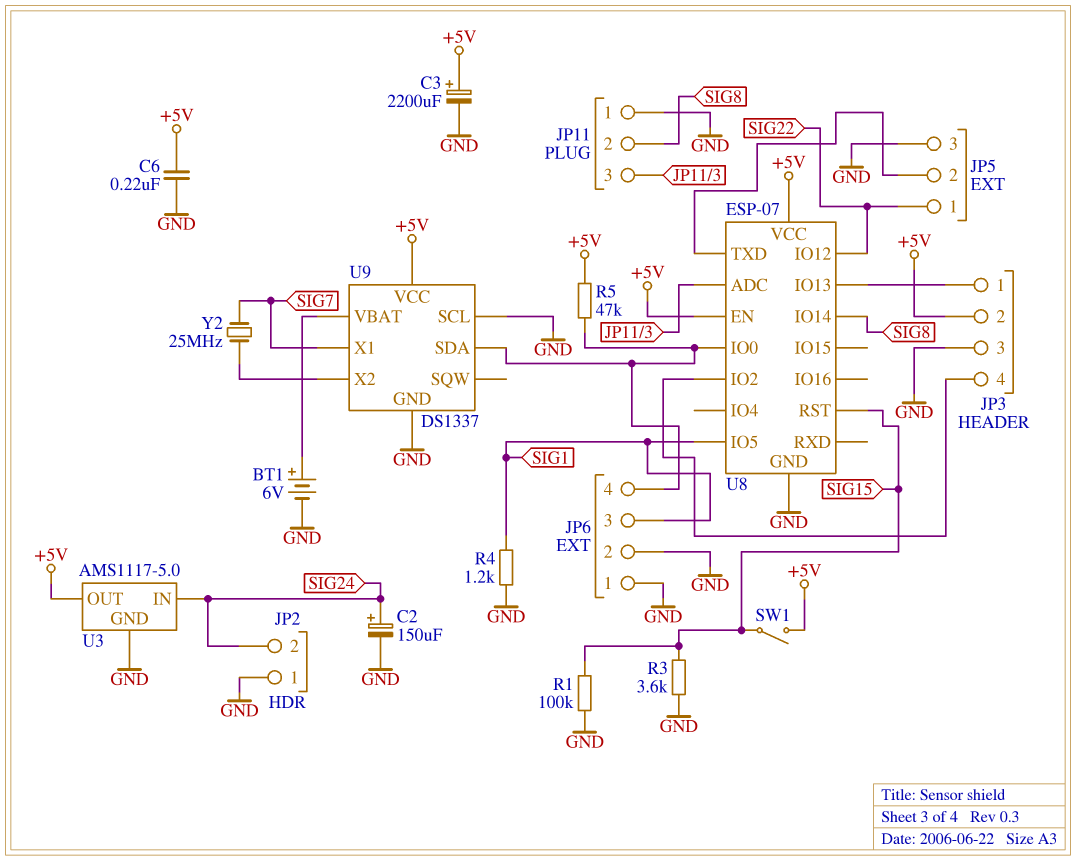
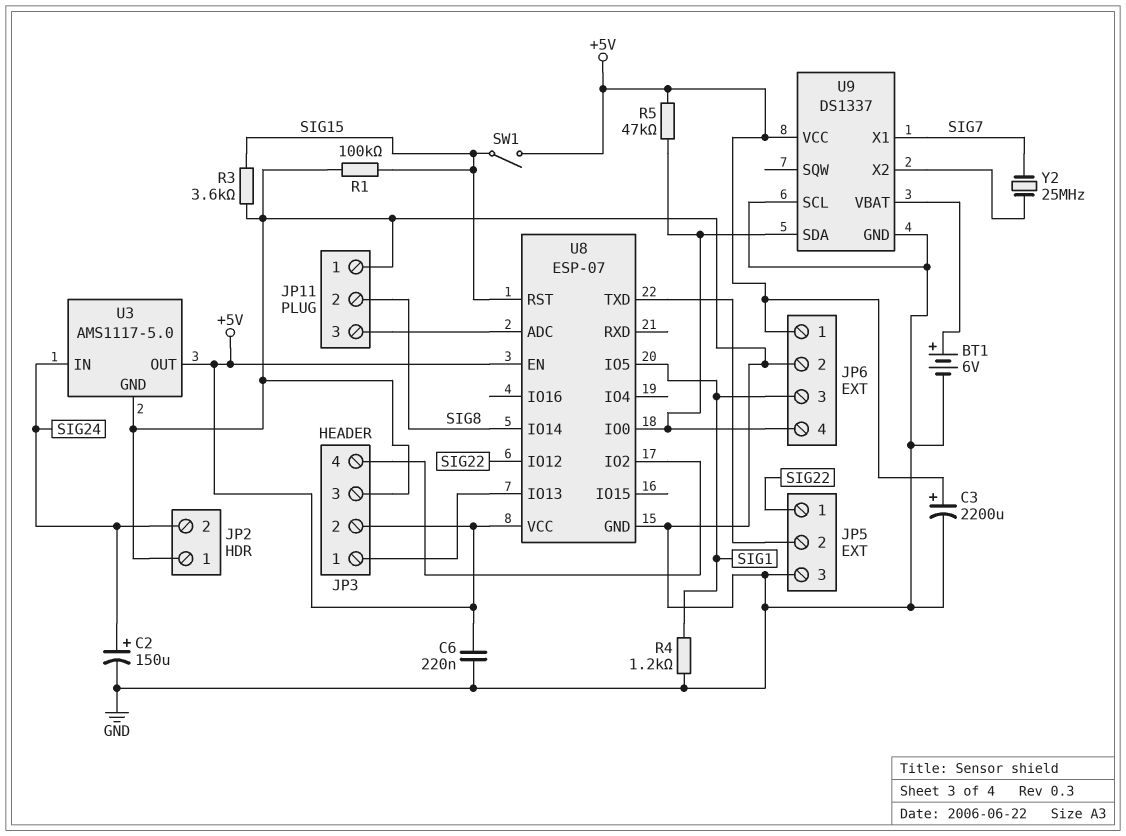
JP6 pin 1: GND -> +5V

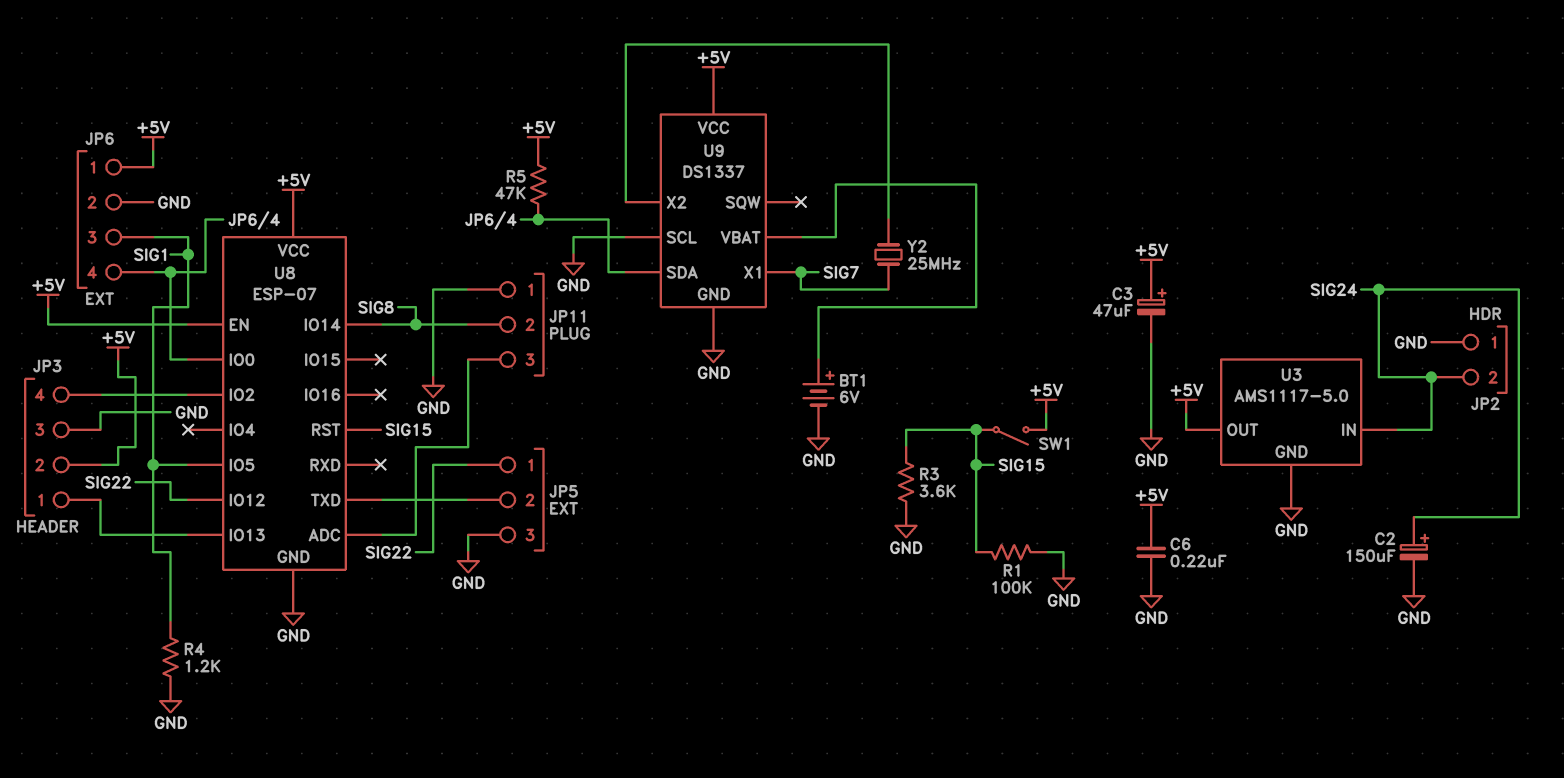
C3: 2200uF (plus +5V, minus GND) -> 47uF (plus +5V, minus GND)

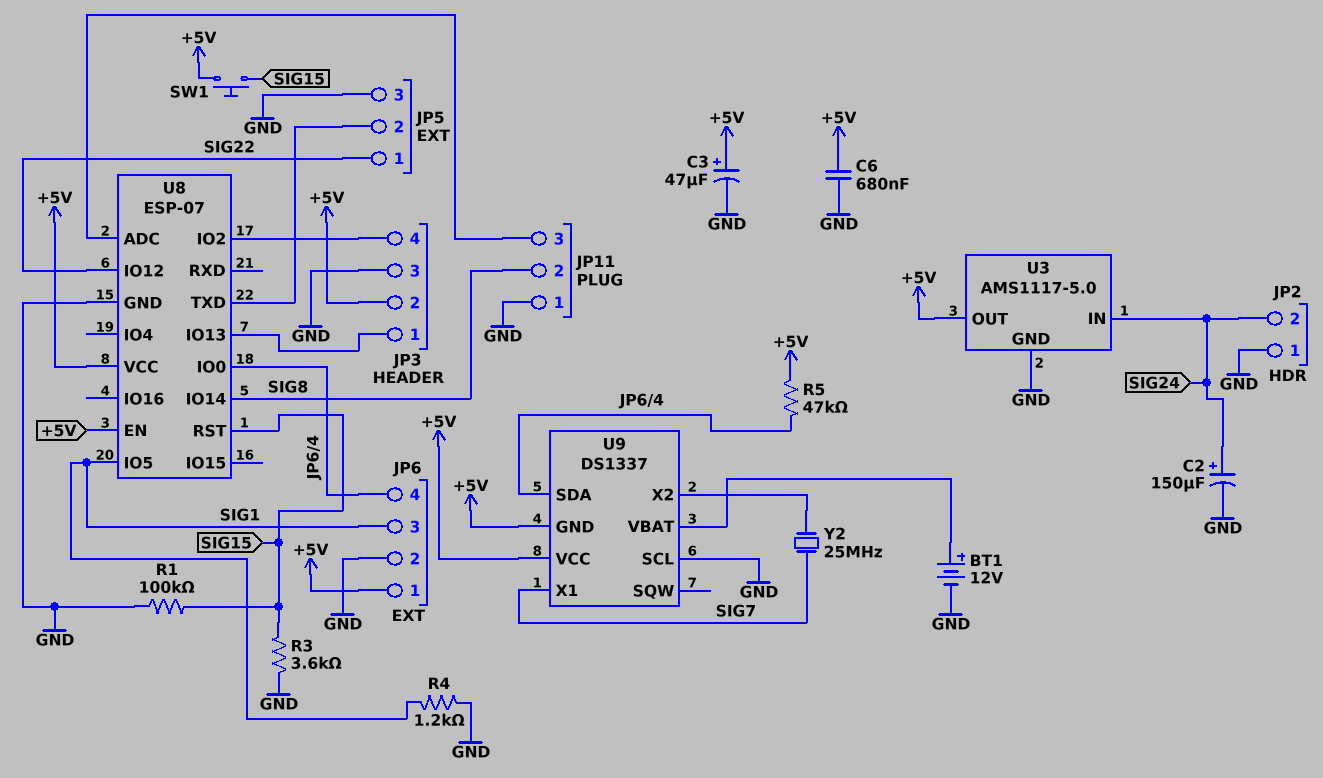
BT1: 6V (plus U9/VBAT, minus GND) -> 12V (plus U9/VBAT, minus GND)
C6: 220nF (+5V, GND) -> 680nF (+5V, GND)
SW1: switch (+5V, SIG15) -> button (+5V, SIG15)
U9 pin GND: GND -> +5V

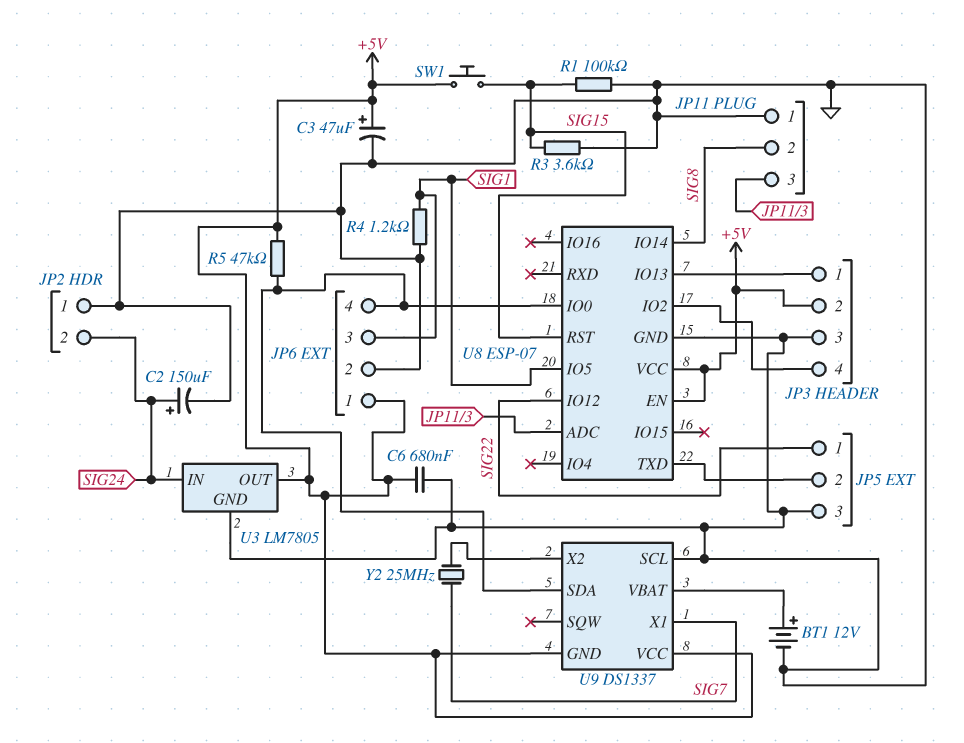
U3: AMS1117-5.0 -> LM7805

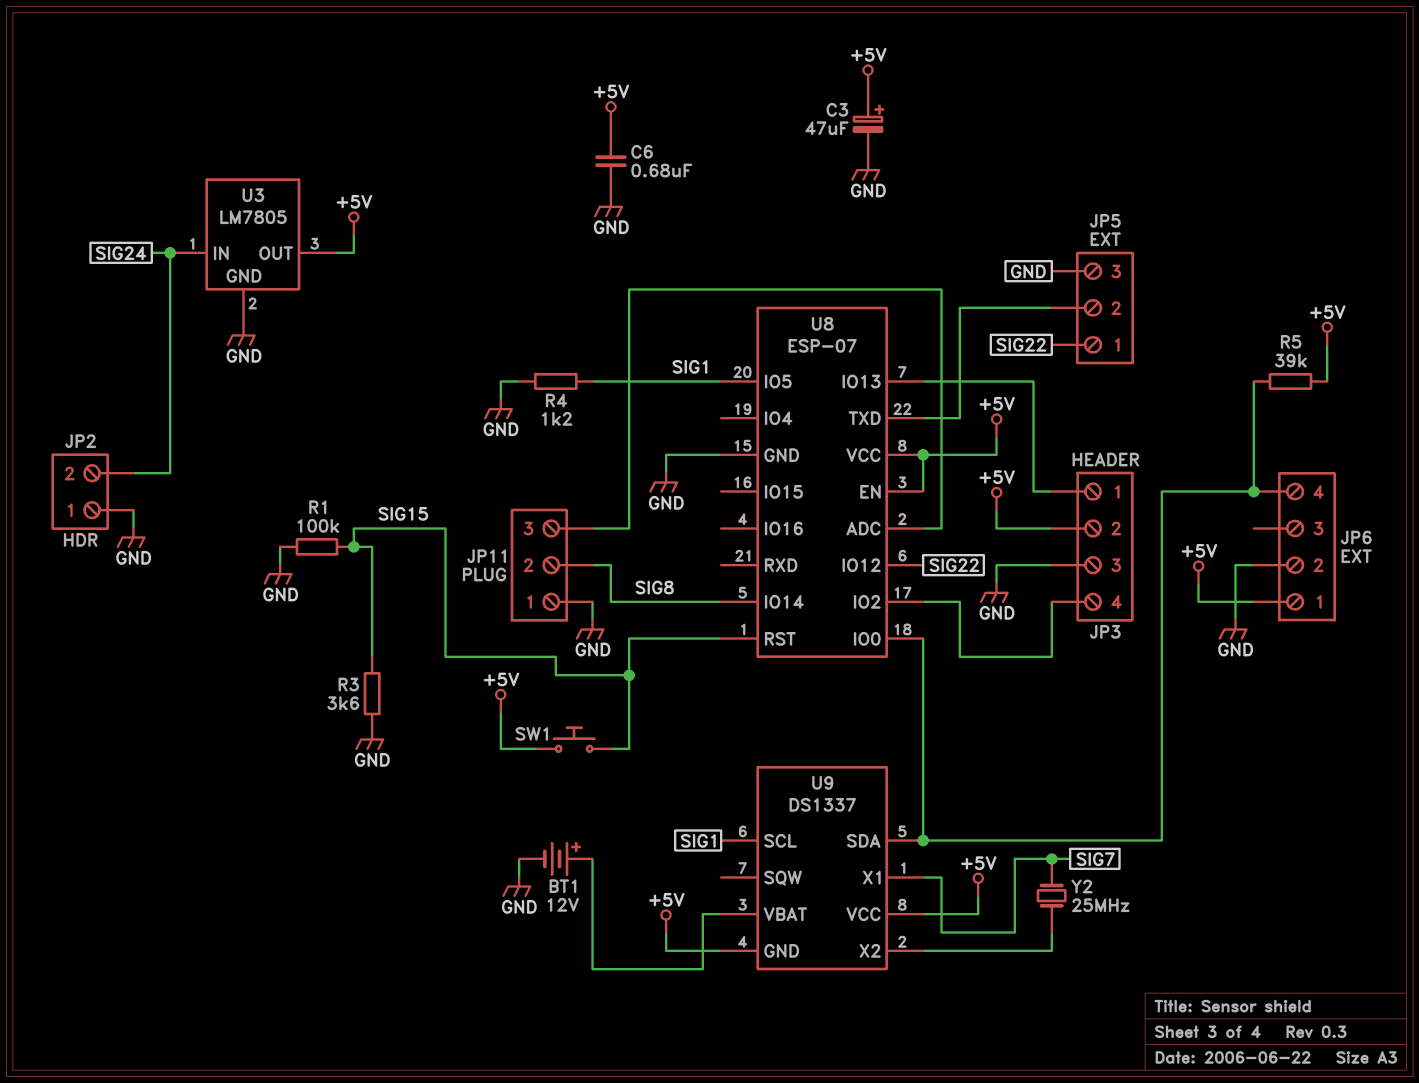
C2: 150uF (plus SIG24, minus GND) -> none
JP6 pin 3: SIG1 -> none
R5: 47k (+5V, JP6/4) -> 39k (+5V, JP6/4)
U9 pin SCL: GND -> SIG1

